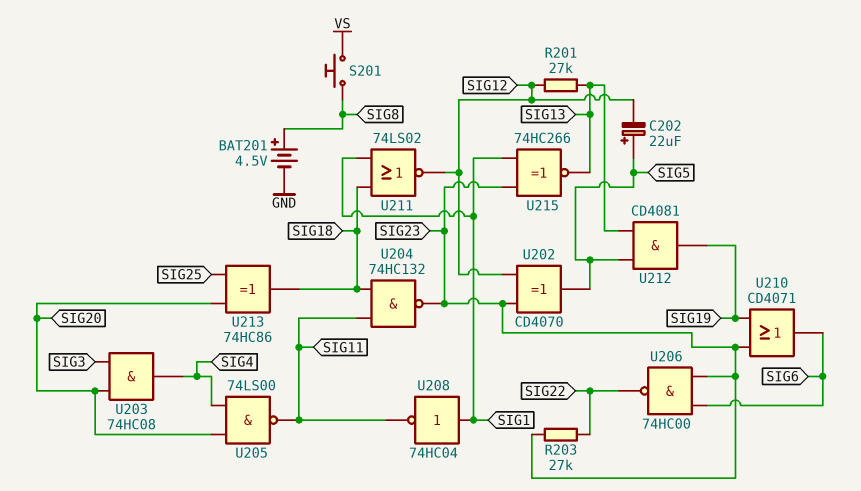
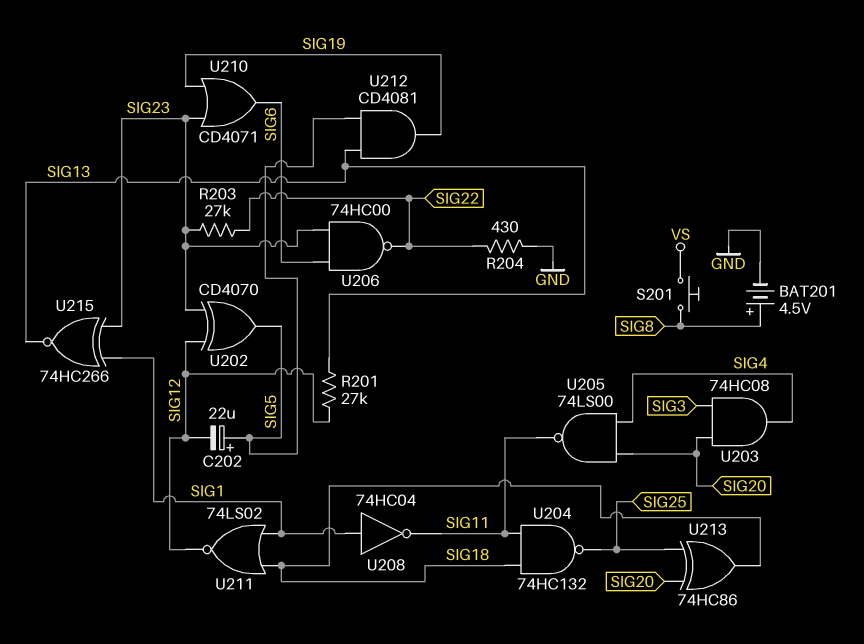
R204: none -> 430 (GND, SIG22)
U204: NAND 74HC132 (in SIG11, in SIG18, out SIG23) -> NAND 74HC132 (in SIG11, in SIG18, out SIG25)

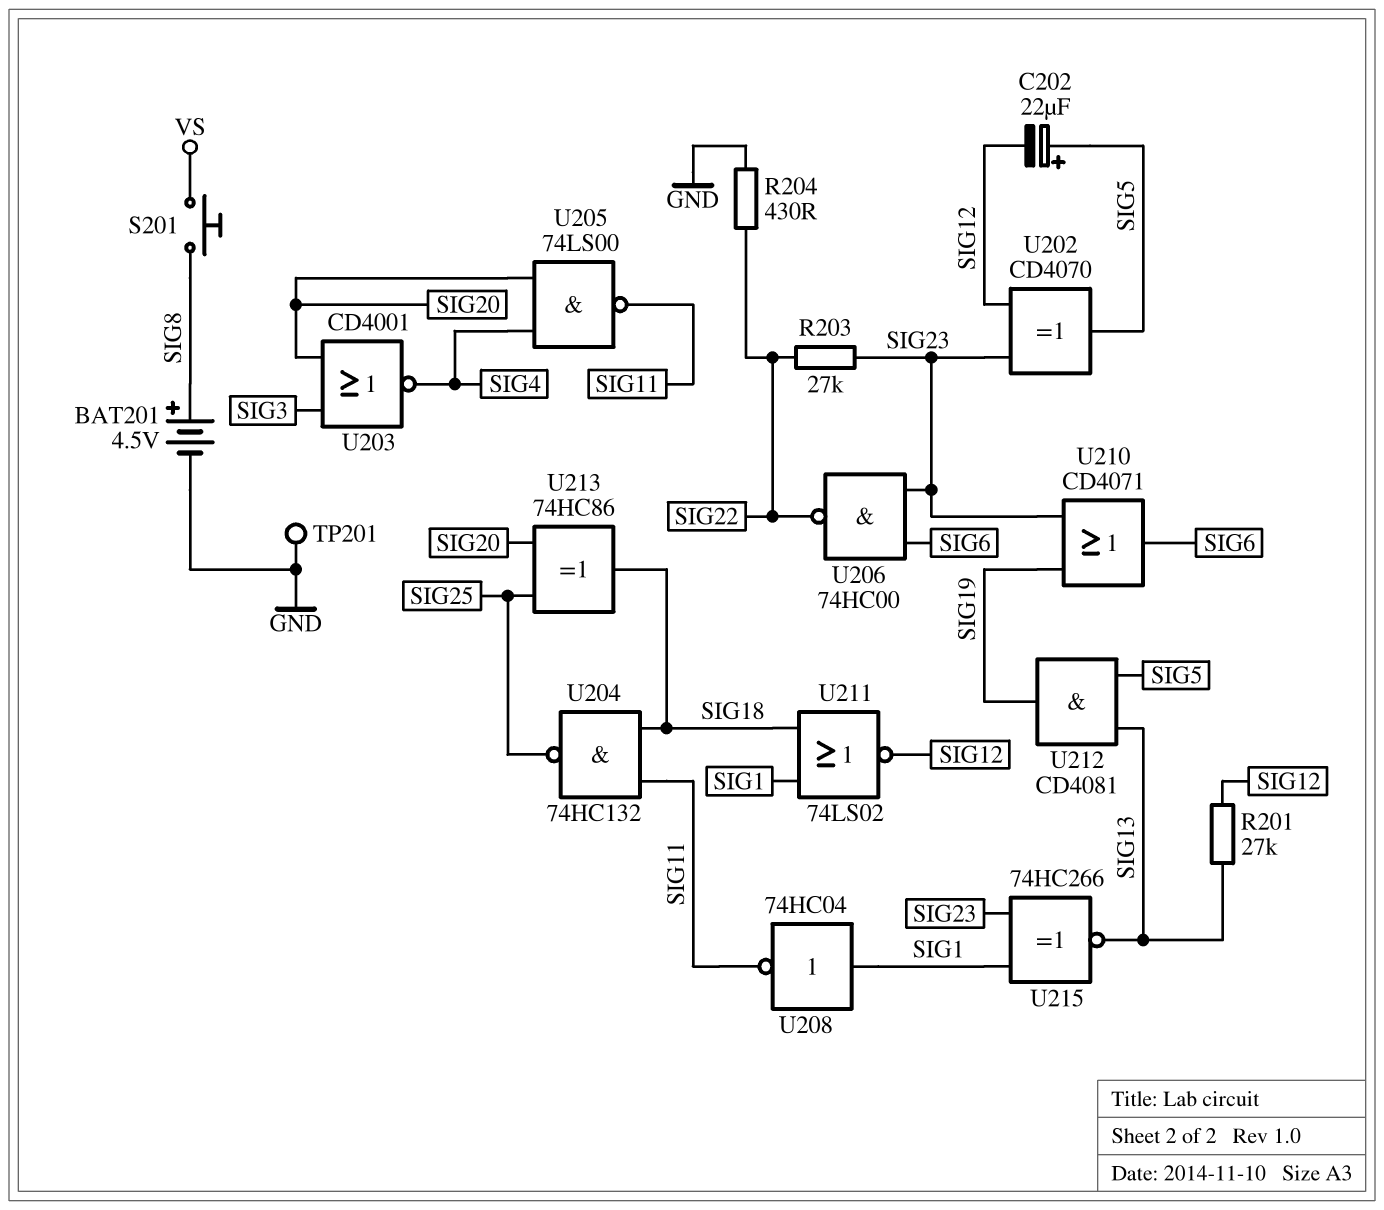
TP201: none -> test point (GND)
U203: AND 74HC08 (in SIG3, in SIG20, out SIG4) -> NOR CD4001 (in SIG3, in SIG20, out SIG4)

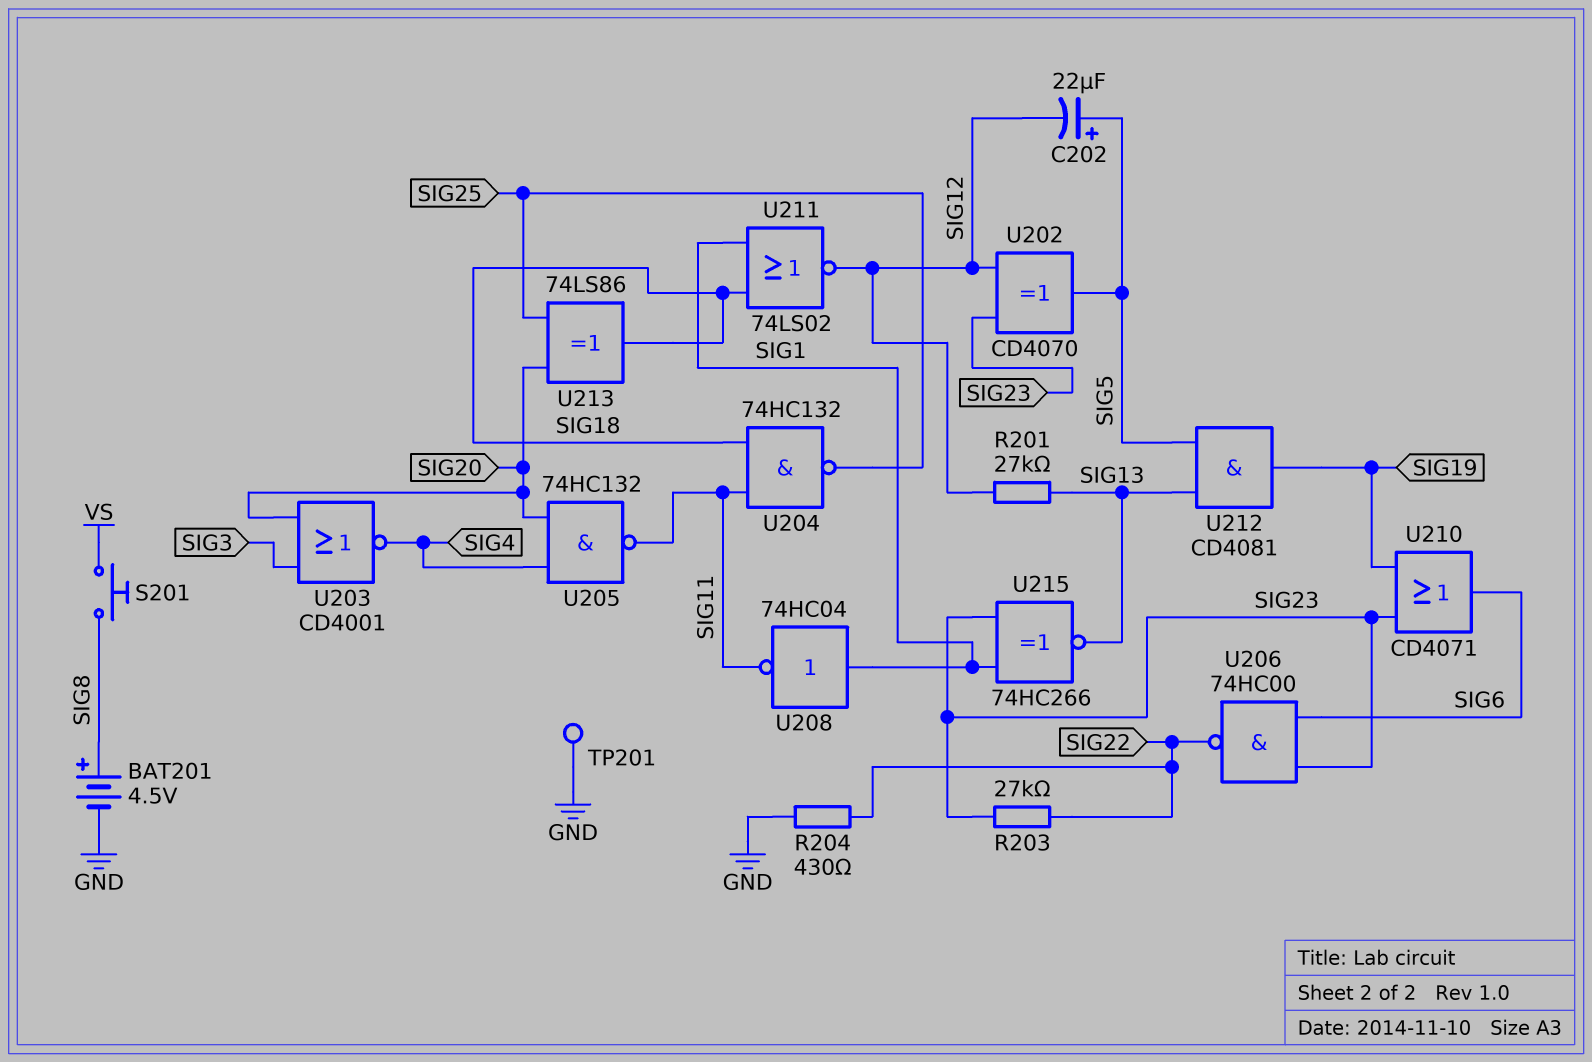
U205: NAND 74LS00 (in SIG4, in SIG20, out SIG11) -> NAND 74HC132 (in SIG4, in SIG20, out SIG11)
U213: XOR 74HC86 (in SIG20, in SIG25, out SIG18) -> XOR 74LS86 (in SIG20, in SIG25, out SIG18)

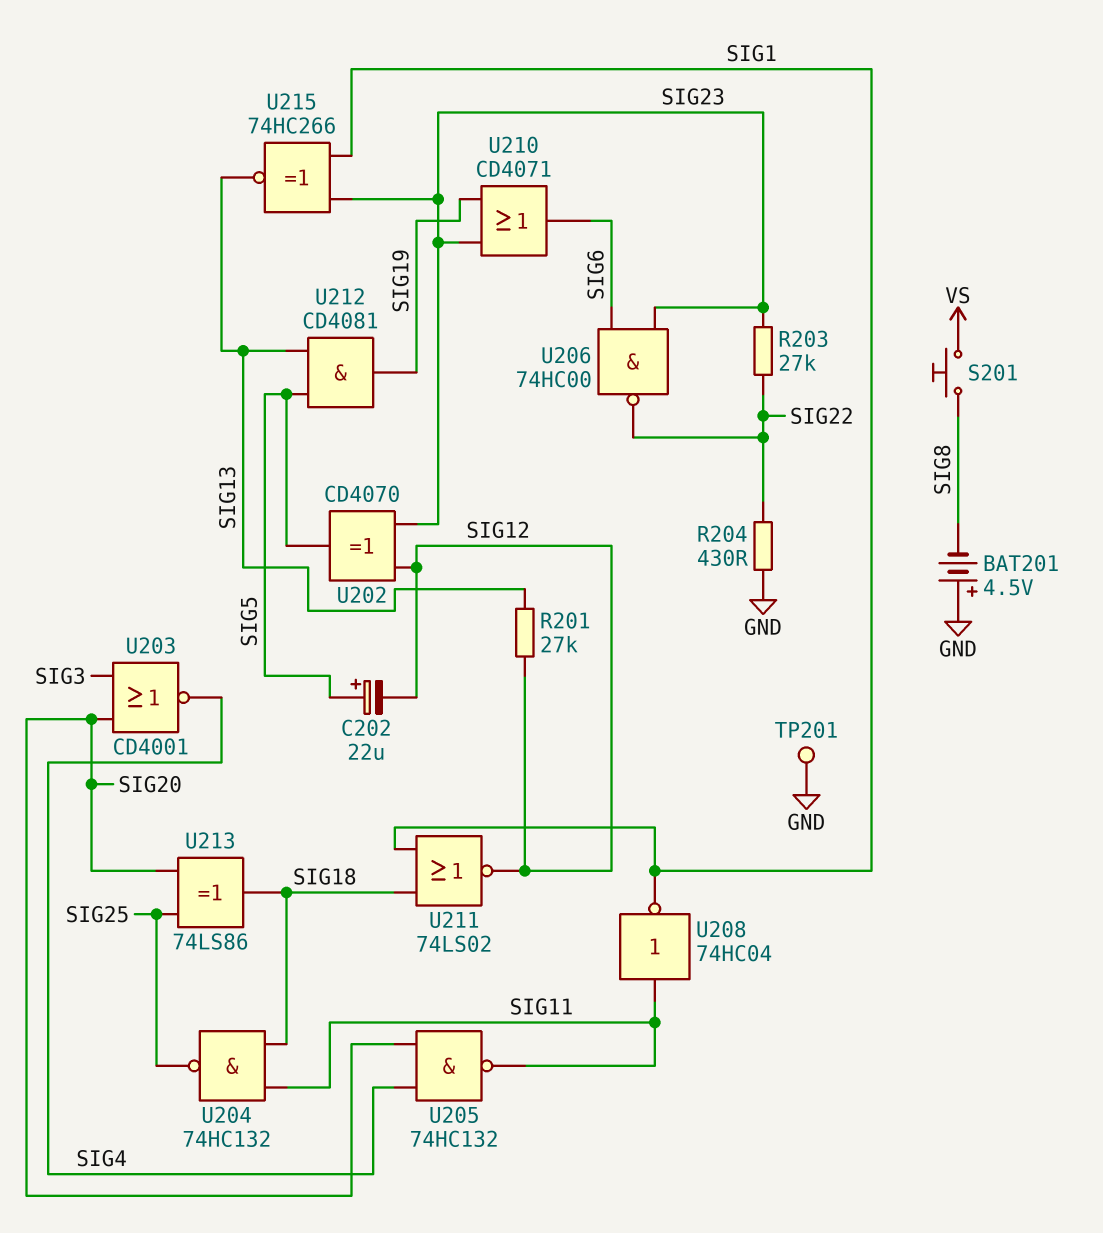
BAT201: 4.5V (plus SIG8, minus GND) -> 4.5V (plus GND, minus SIG8)
U208: NOT 74HC04 (in SIG1, out SIG11) -> NOT 74HC04 (in SIG11, out SIG1)

